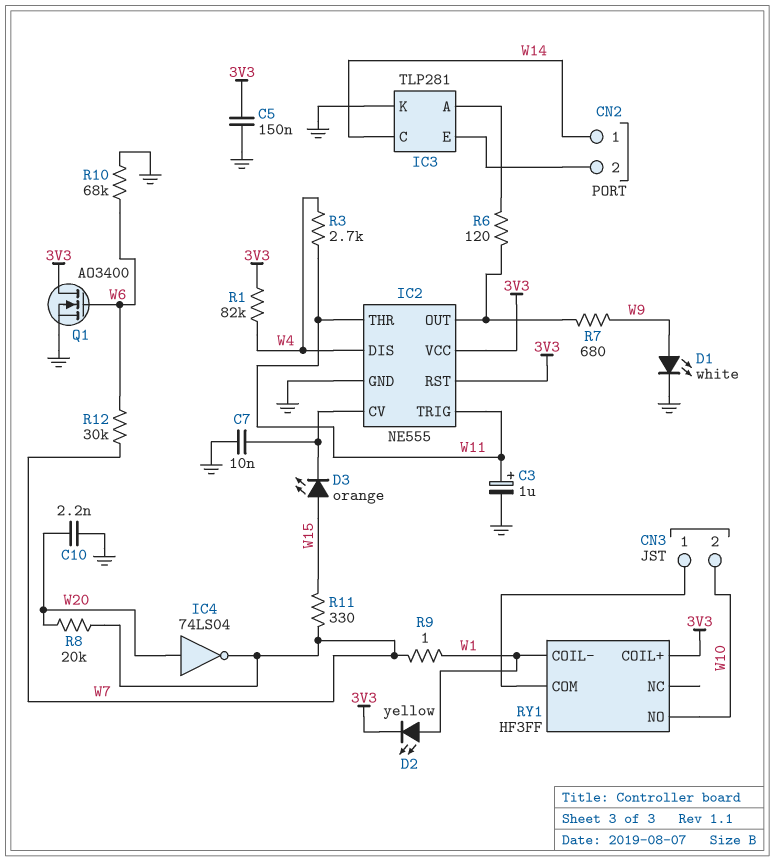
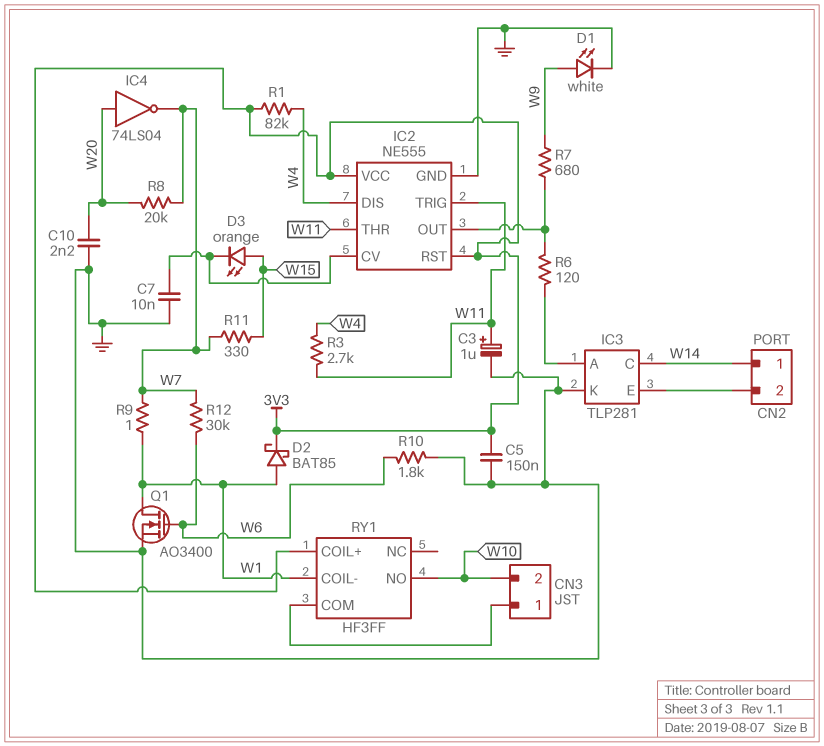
D2: LED yellow (A W1, K 3V3) -> schottky BAT85 (A W1, K 3V3)
Q1: NMOS AO3400 (G W6, D 3V3, S GND) -> NMOS AO3400 (G W6, D W1, S GND)
R10: 68k (GND, W6) -> 1.8k (GND, W6)

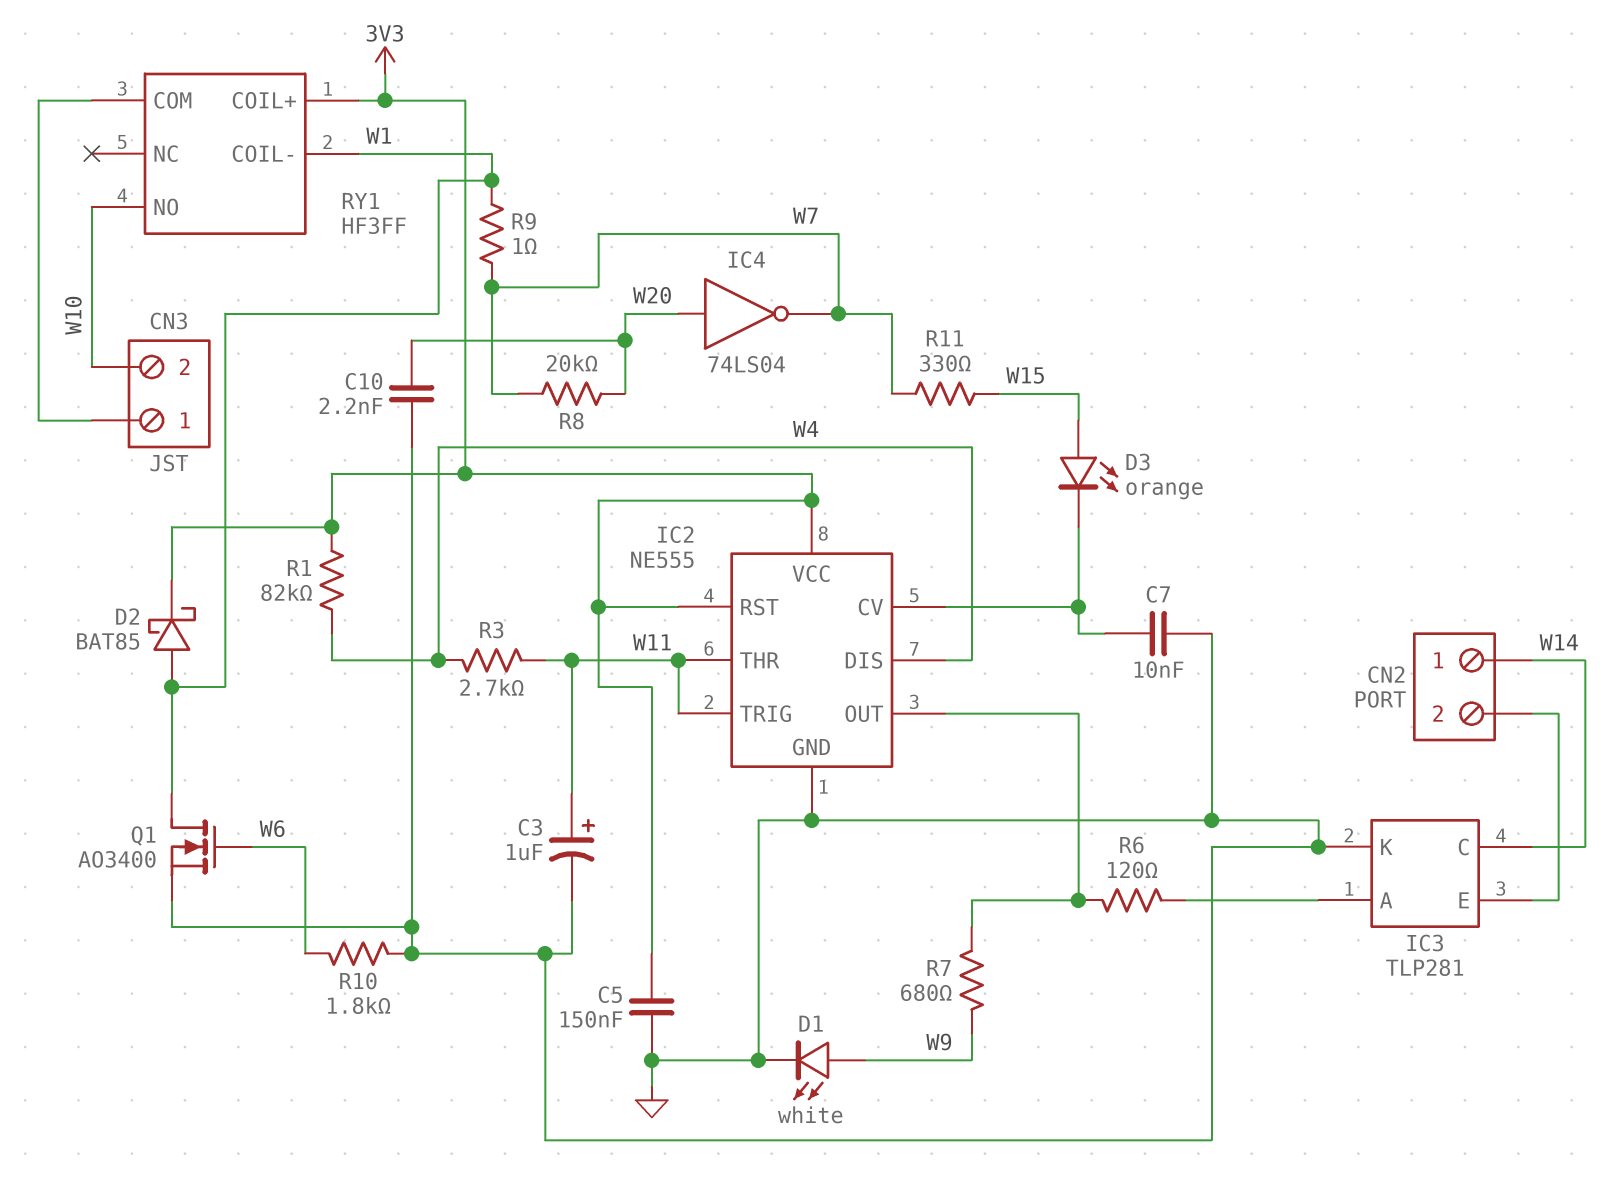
R12: 30k (W6, W7) -> none

